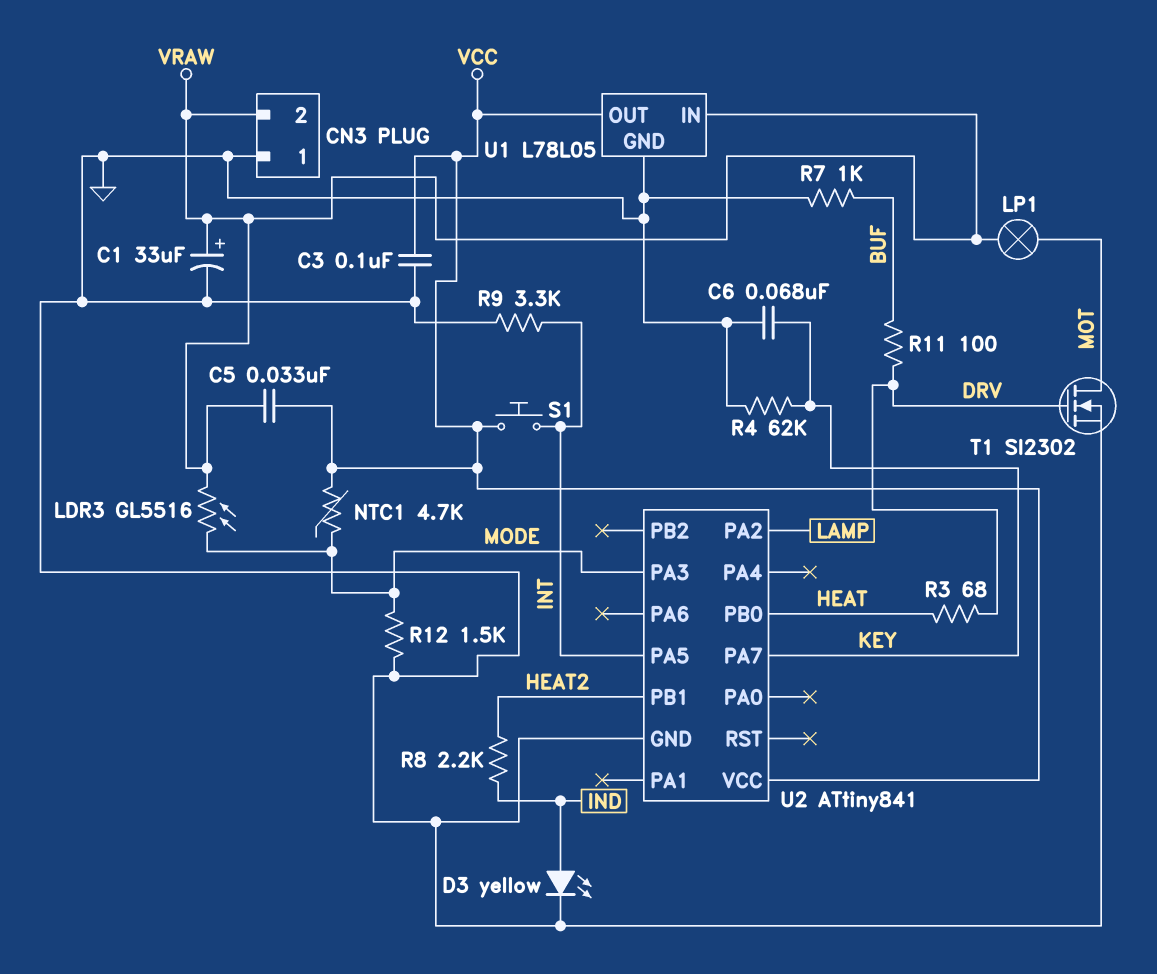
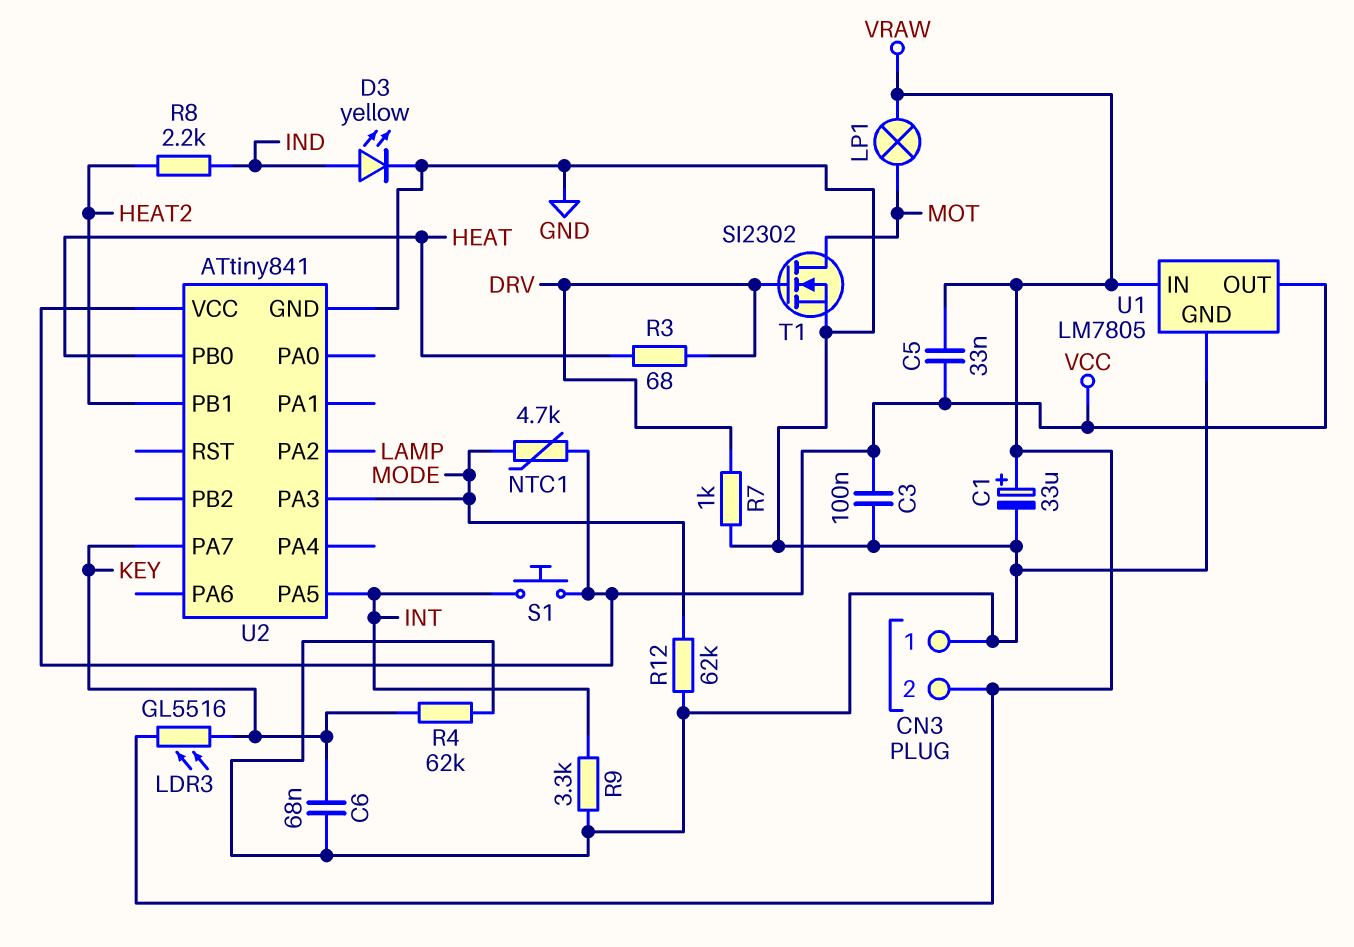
LDR3: GL5516 (MODE, VRAW) -> GL5516 (KEY, VRAW)
R7: 1k (BUF, GND) -> 1k (DRV, GND)
R11: 100 (BUF, DRV) -> none
R12: 1.5k (GND, MODE) -> 62k (GND, MODE)
U1: L78L05 -> LM7805

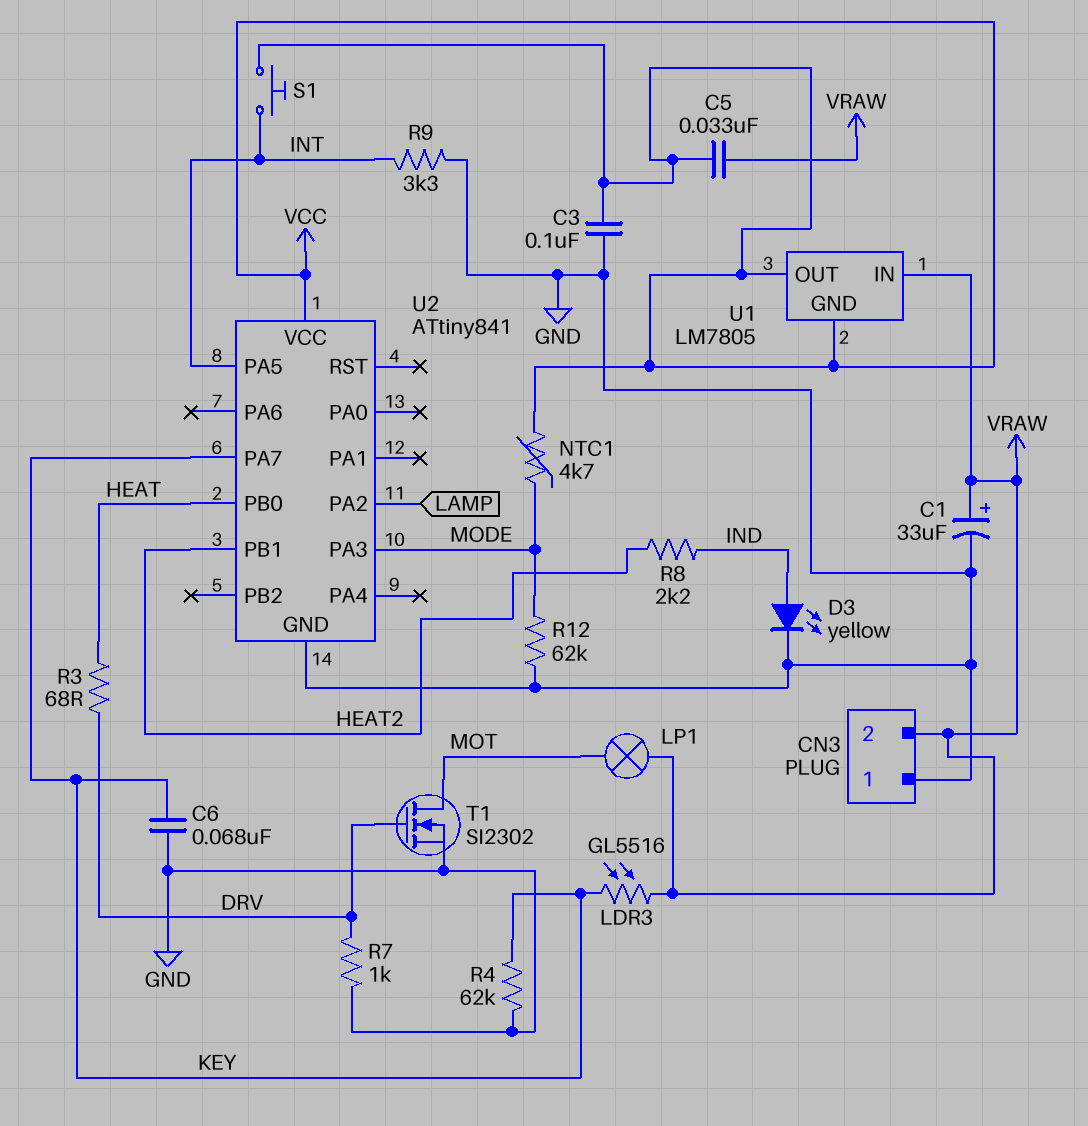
U1 pin GND: GND -> VCC

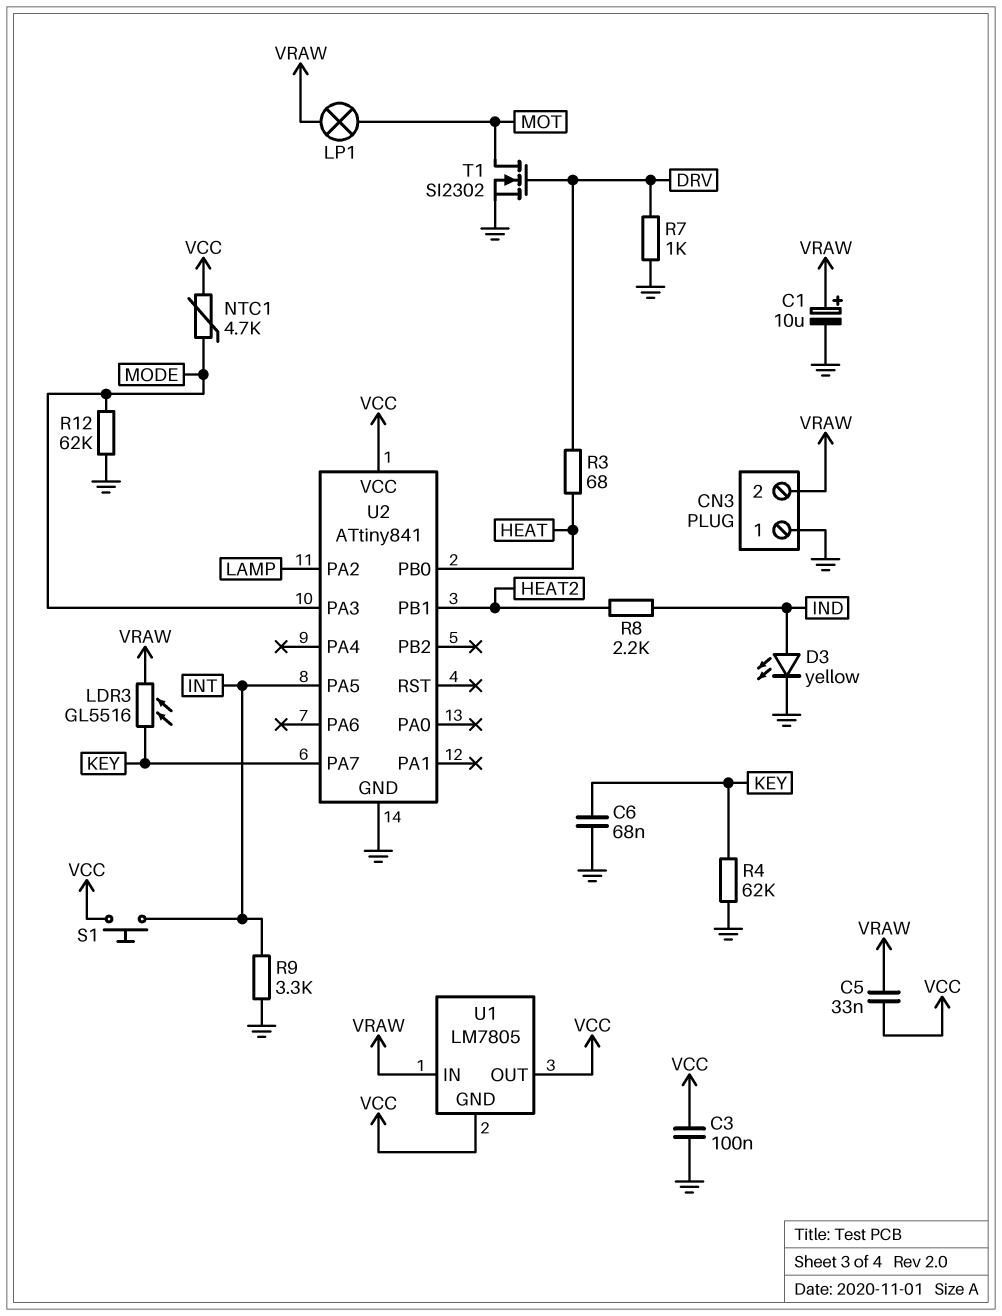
C1: 33uF (plus VRAW, minus GND) -> 10uF (plus VRAW, minus GND)

